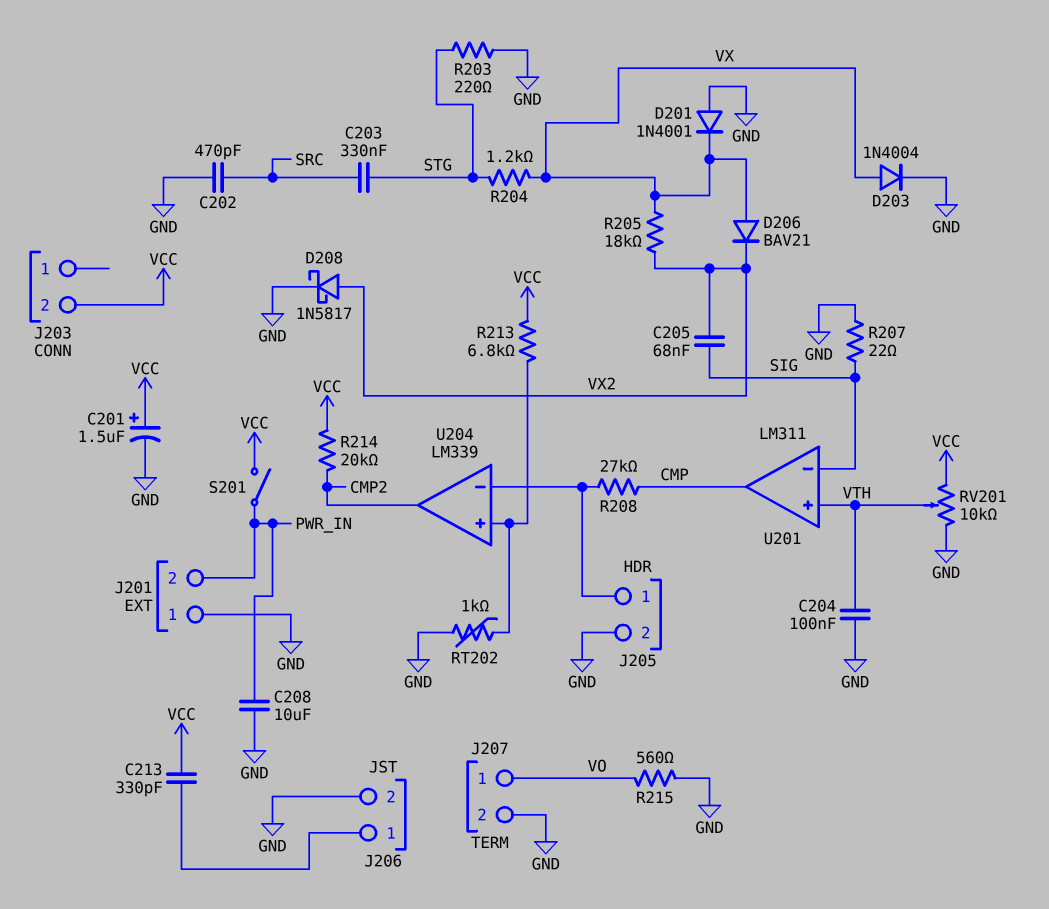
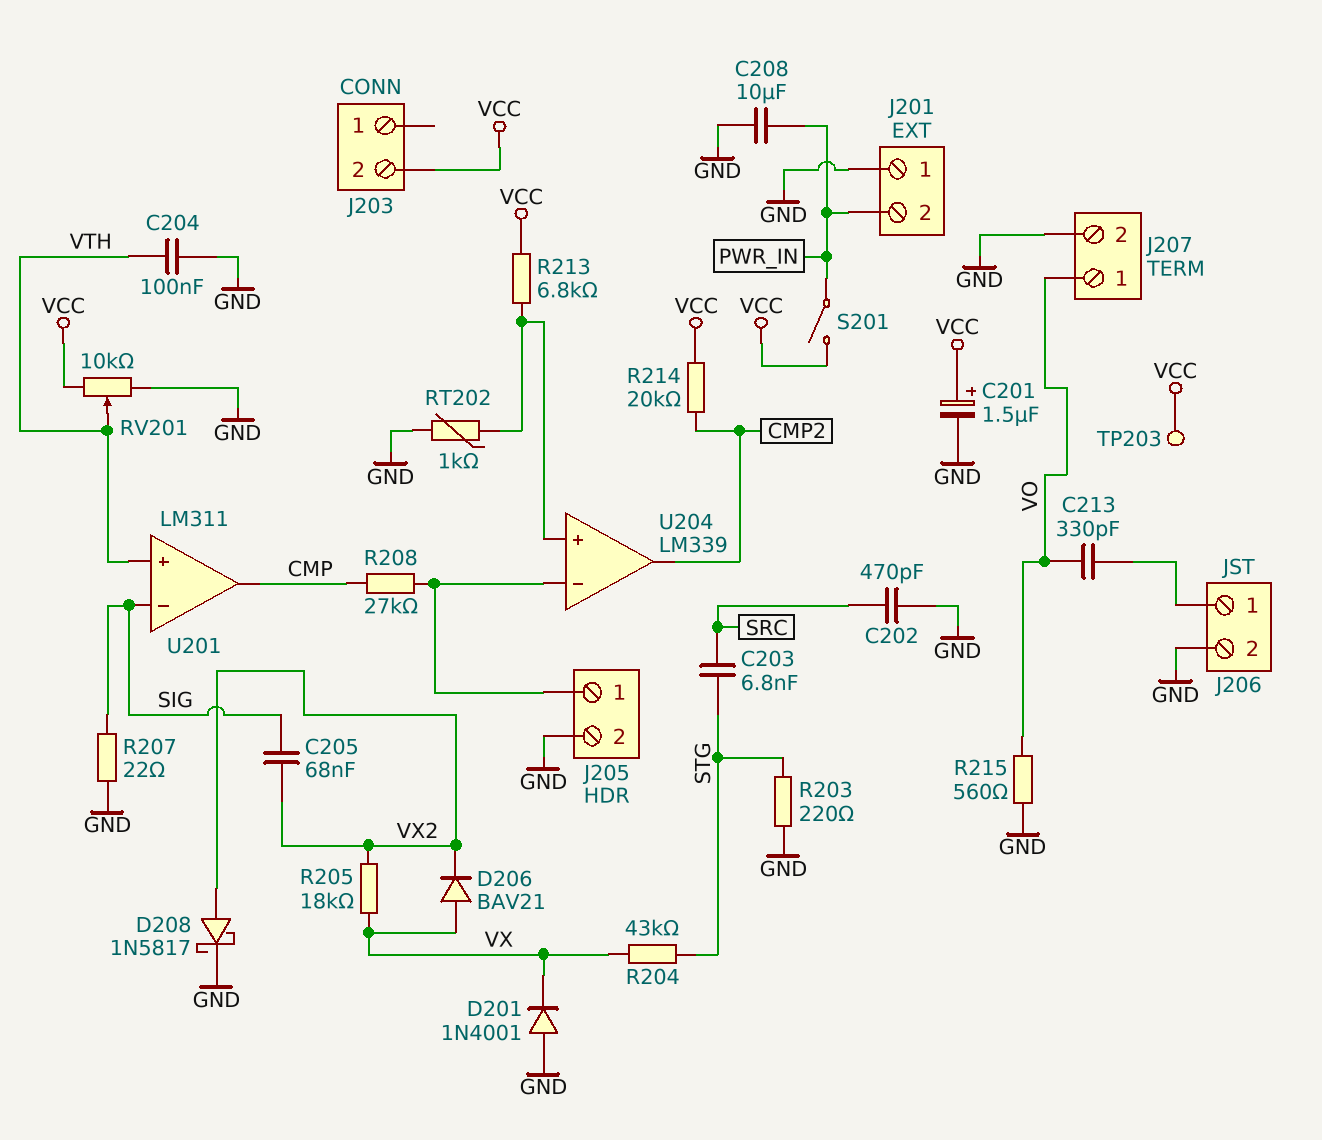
C203: 330nF (SRC, STG) -> 6.8nF (SRC, STG)
C213: 330pF (J206/1, VCC) -> 330pF (J206/1, VO)
D203: diode 1N4004 (A VX, K GND) -> none
R204: 1.2k (STG, VX) -> 43k (STG, VX)
TP203: none -> test point (VCC)

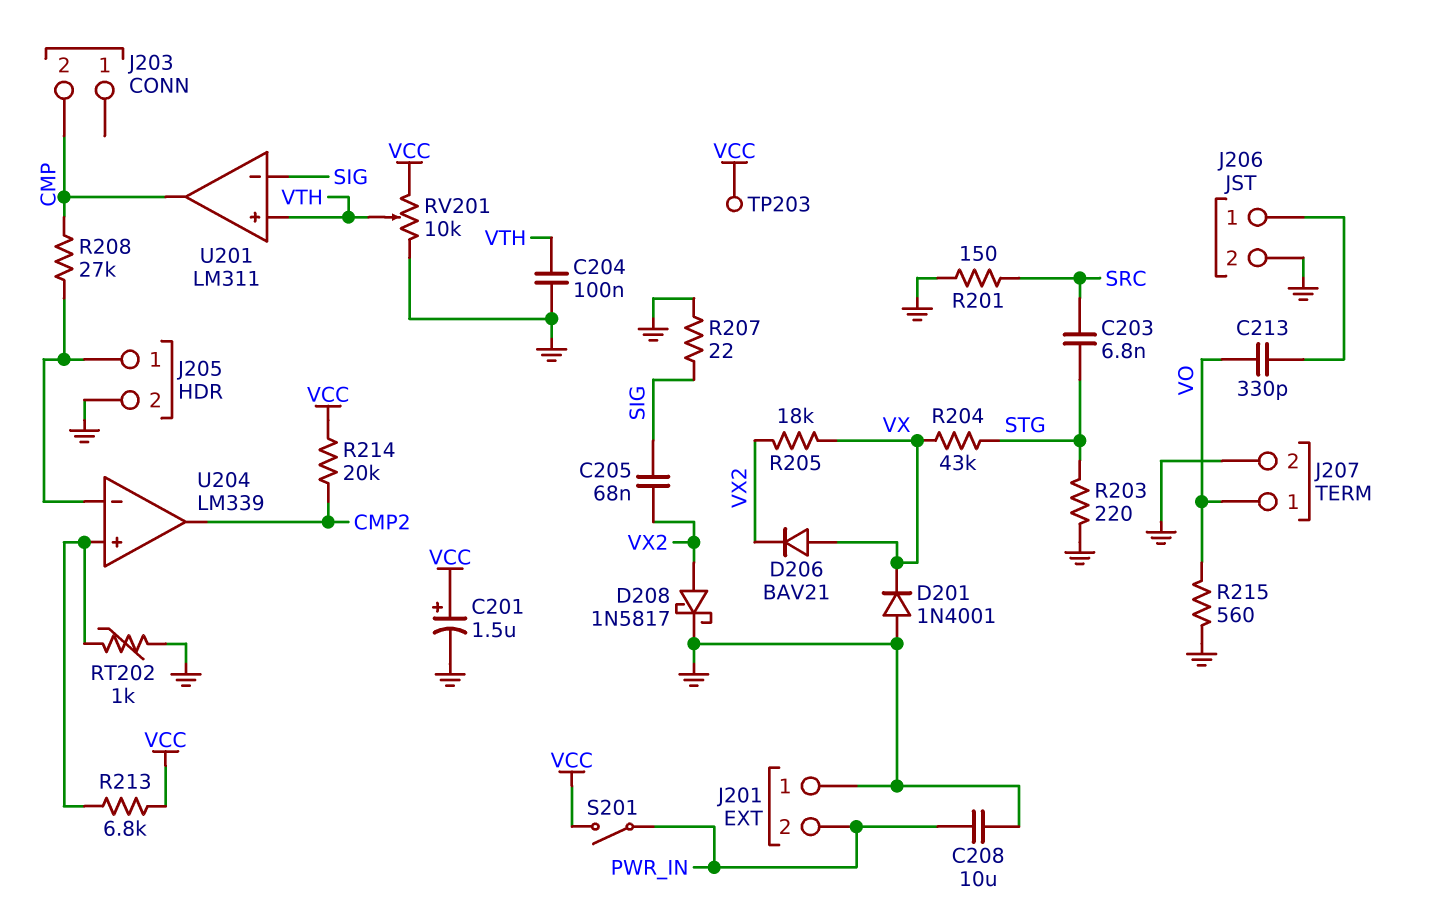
C202: 470pF (GND, SRC) -> none
J203 pin 2: VCC -> CMP
R201: none -> 150 (GND, SRC)

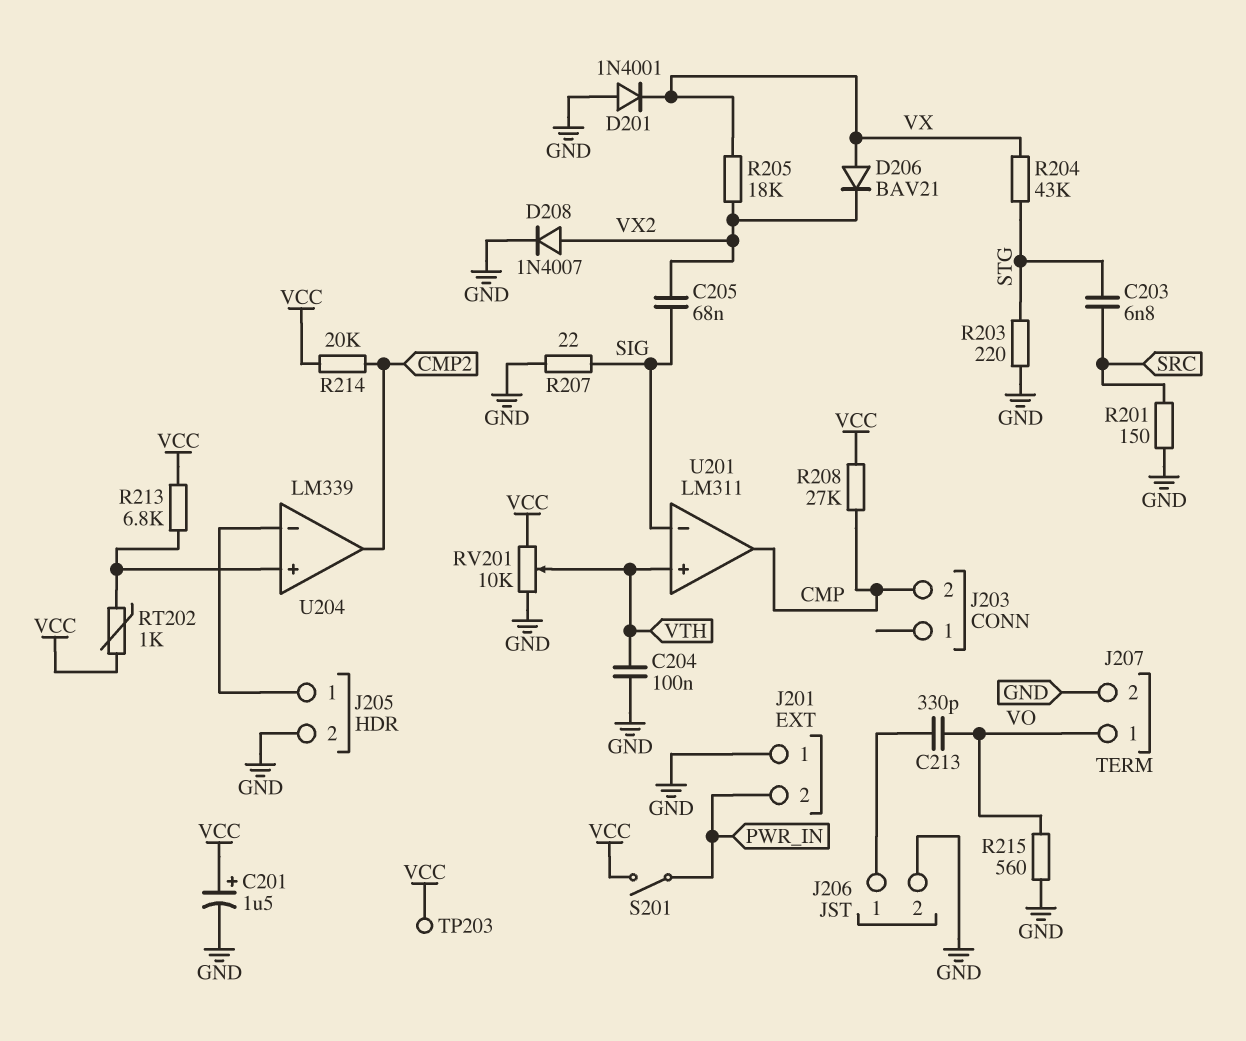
C208: 10uF (GND, PWR_IN) -> none
D208: schottky 1N5817 (A VX2, K GND) -> diode 1N4007 (A VX2, K GND)
R208: 27k (CMP, J205/1) -> 27k (CMP, VCC)
RT202: 1k (GND, U204/in+) -> 1k (U204/in+, VCC)

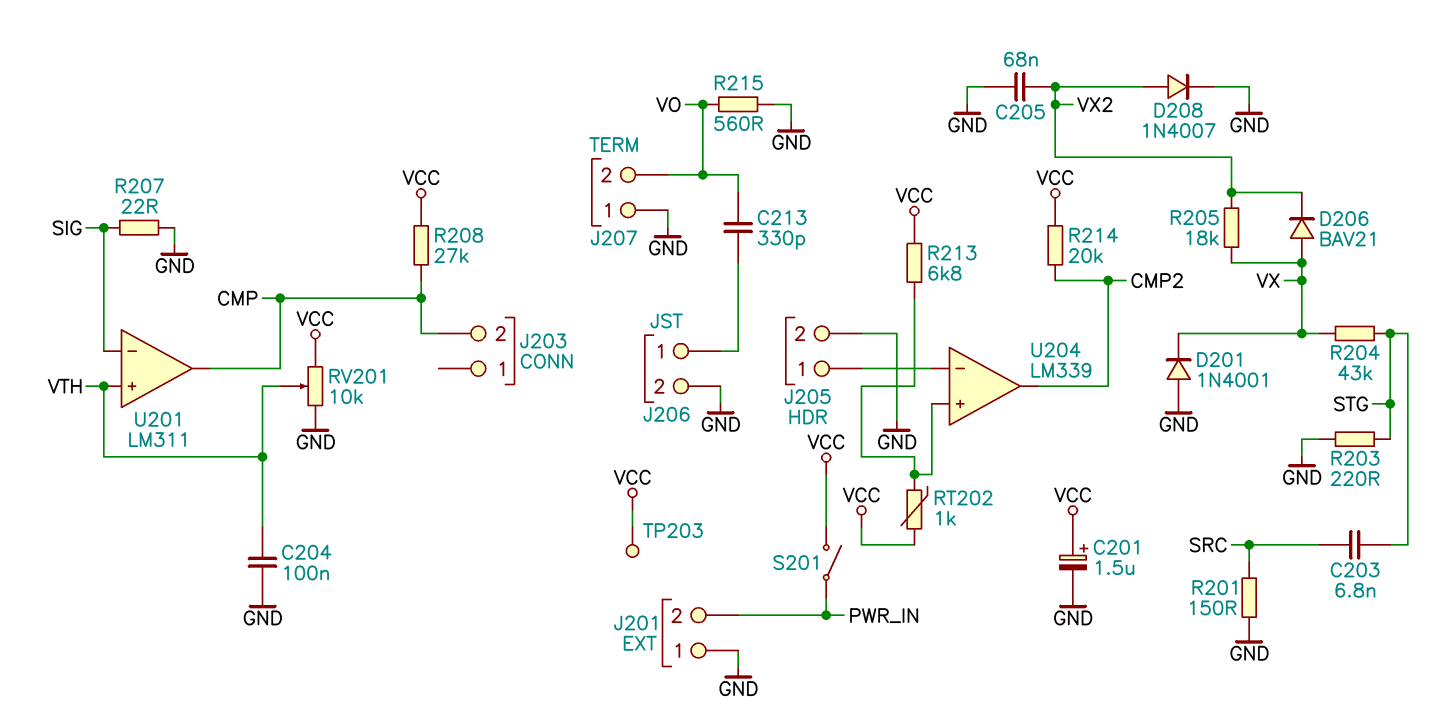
C205: 68nF (SIG, VX2) -> 68nF (GND, VX2)
J207 pin 1: VO -> GND
J207 pin 2: GND -> VO

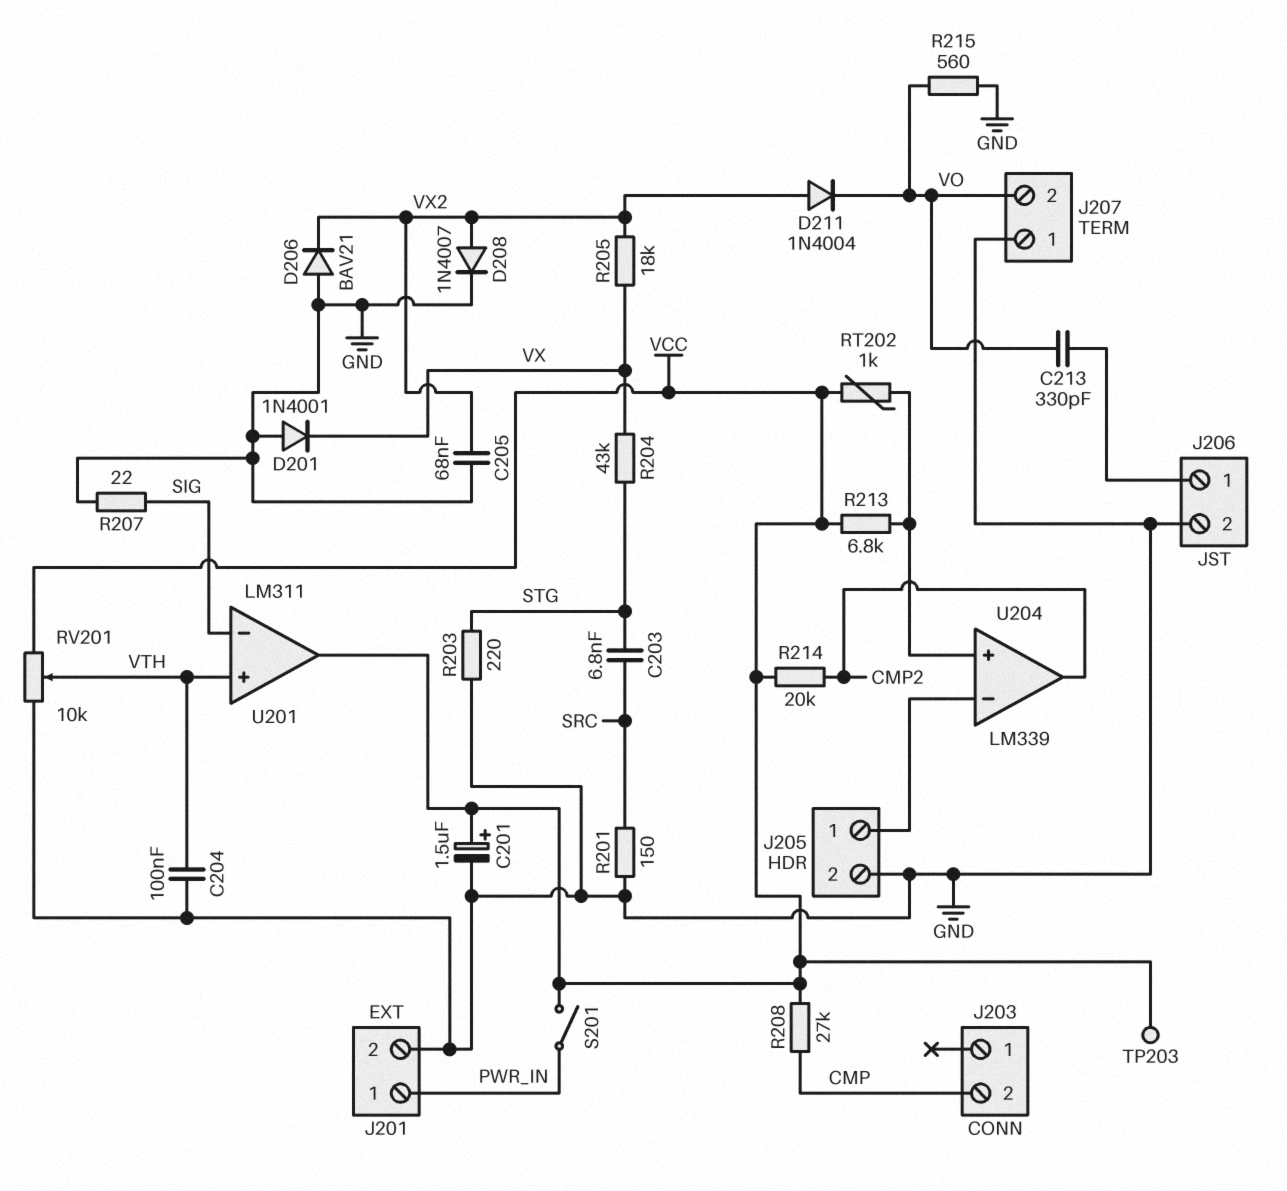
D206: diode BAV21 (A VX, K VX2) -> diode BAV21 (A GND, K VX2)
D211: none -> diode 1N4004 (A VX2, K VO)
J201 pin 1: GND -> PWR_IN
J201 pin 2: PWR_IN -> GND
U201 pin out: CMP -> VCC

